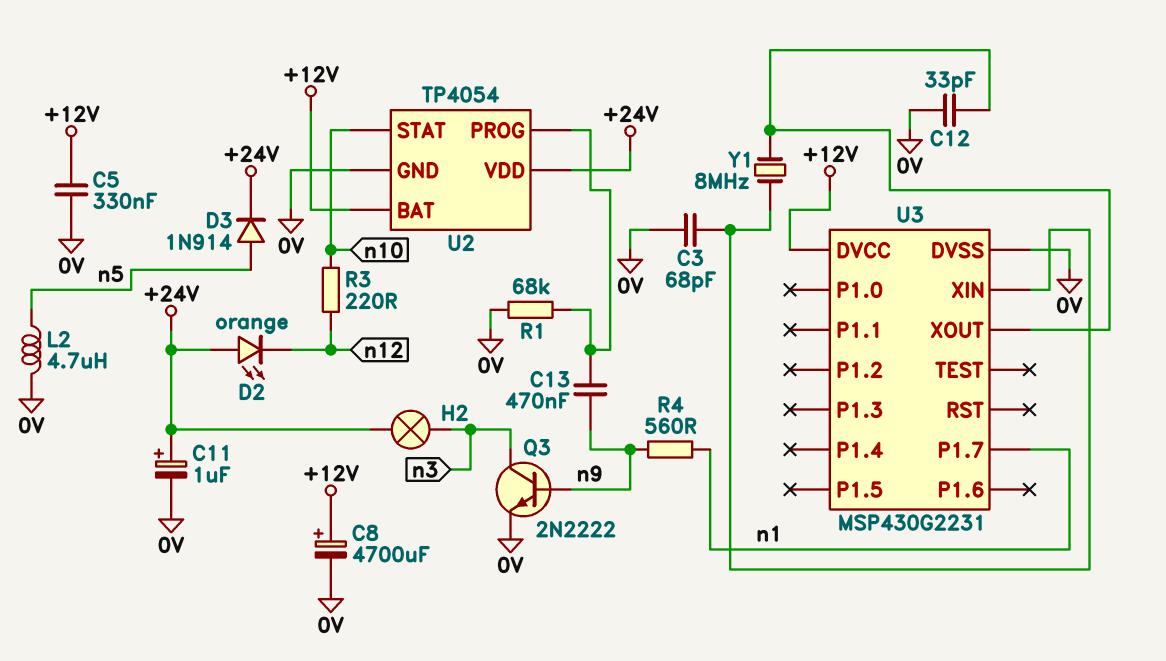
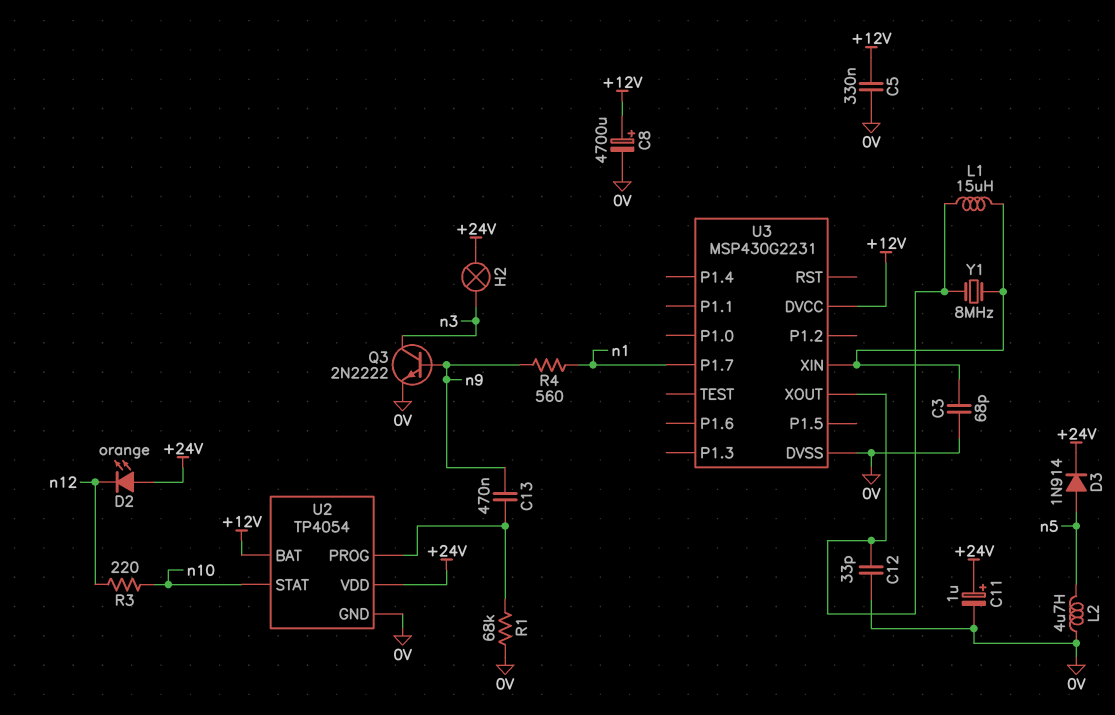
L1: none -> 15uH (U3/XIN, U3/XOUT)

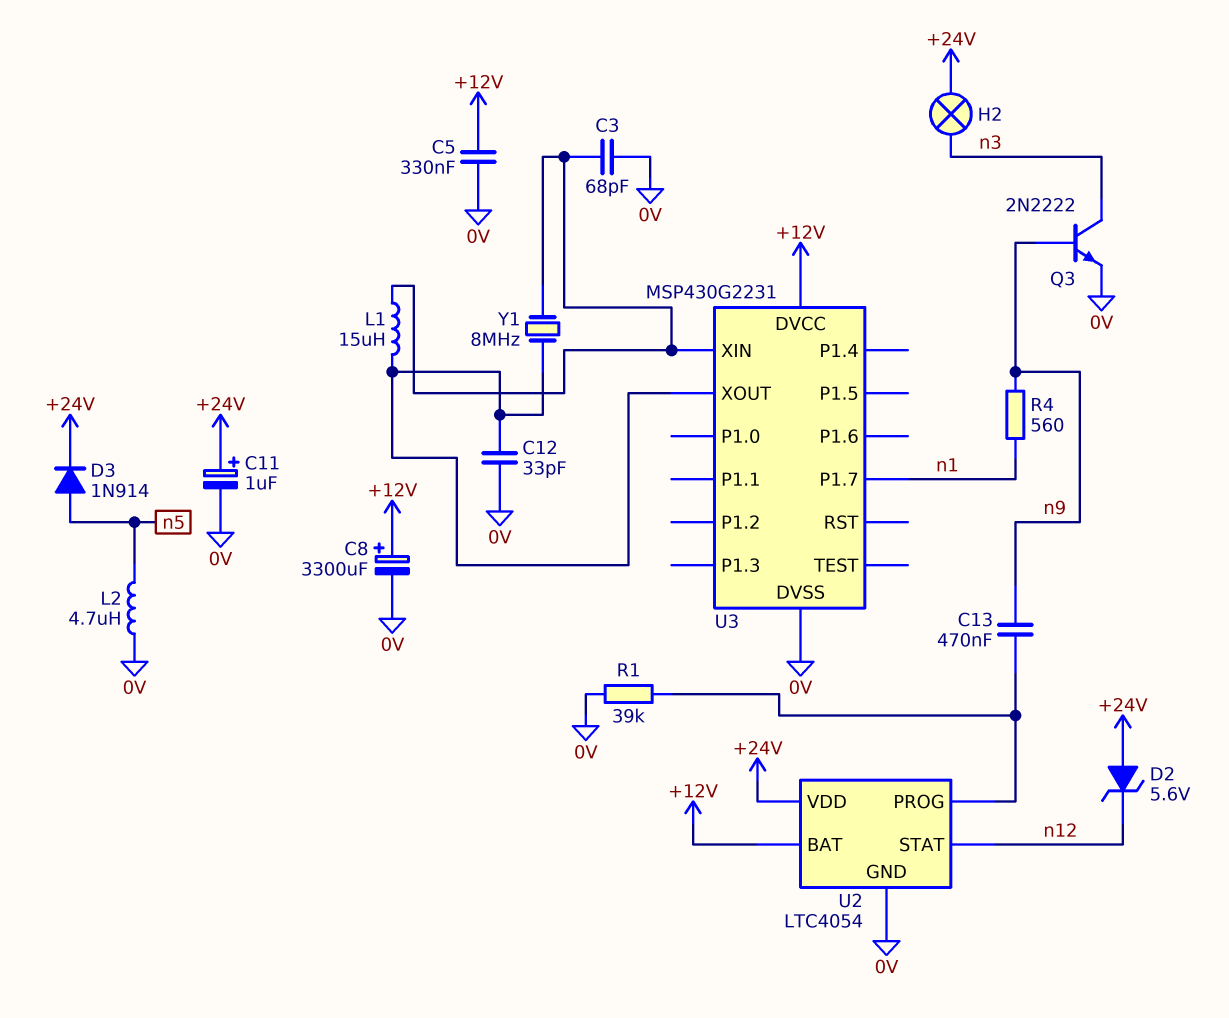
C8: 4700uF (plus +12V, minus 0V) -> 3300uF (plus +12V, minus 0V)
D2: LED orange (A +24V, K n12) -> zener 5.6V (A +24V, K n12)
R1: 68k (0V, U2/PROG) -> 39k (0V, U2/PROG)
R3: 220 (n10, n12) -> none
U2: TP4054 -> LTC4054
U2 pin STAT: n10 -> n12

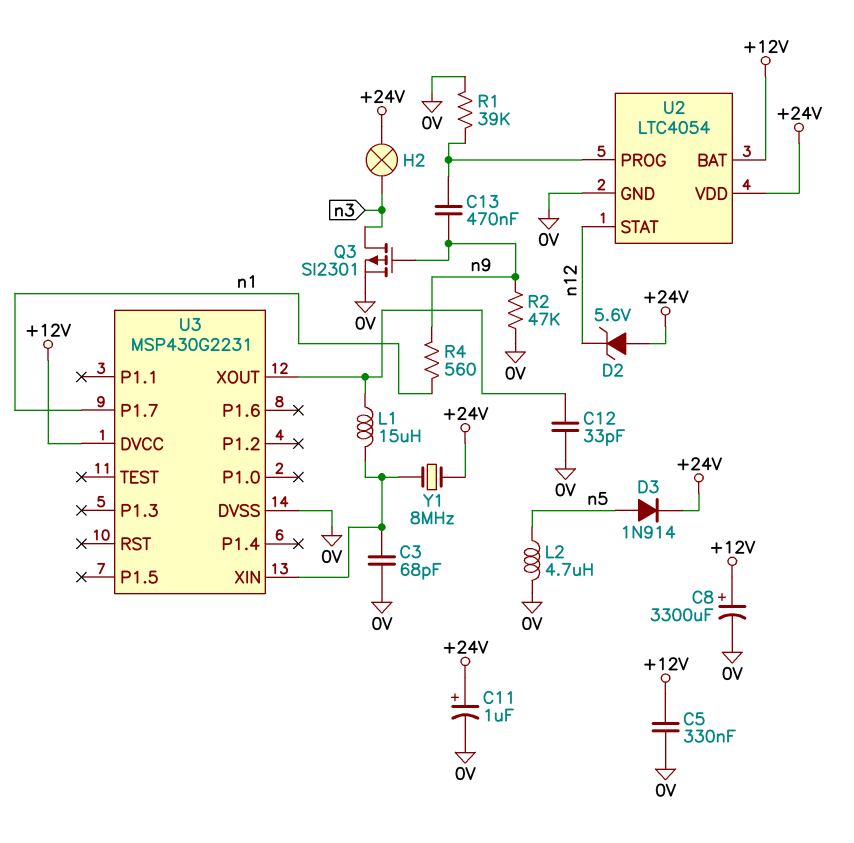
Q3: NPN 2N2222 (B n9, C n3, E 0V) -> PMOS SI2301 (G n9, D n3, S 0V)
R2: none -> 47k (0V, n9)
Y1: 8MHz (U3/XIN, U3/XOUT) -> 8MHz (+24V, U3/XIN)

